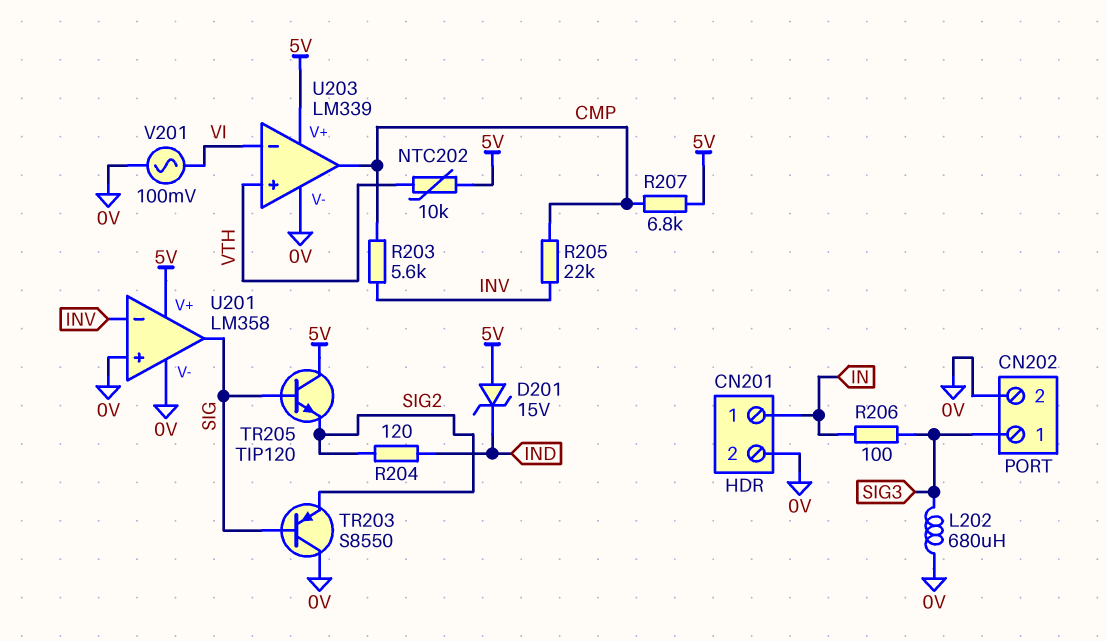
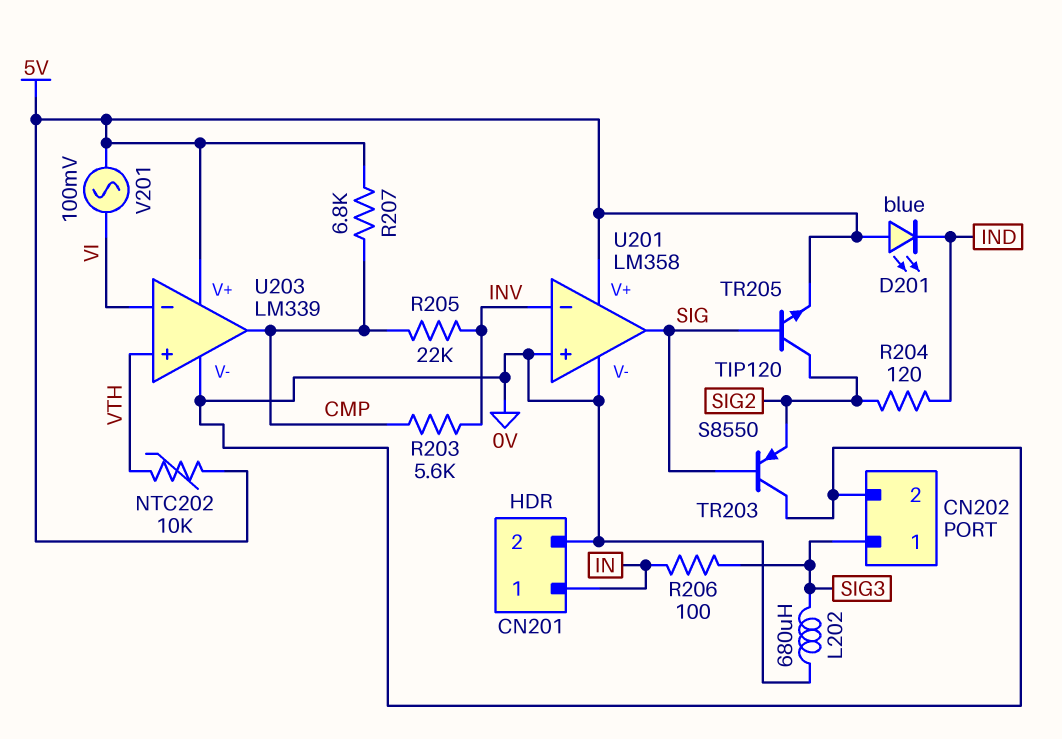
D201: zener 15V (A 5V, K IND) -> LED blue (A 5V, K IND)
TR205: NPN TIP120 (B SIG, C 5V, E SIG2) -> NPN TIP120 (B SIG, C SIG2, E 5V)
V201: AC 100mV (0V, VI) -> AC 100mV (5V, VI)

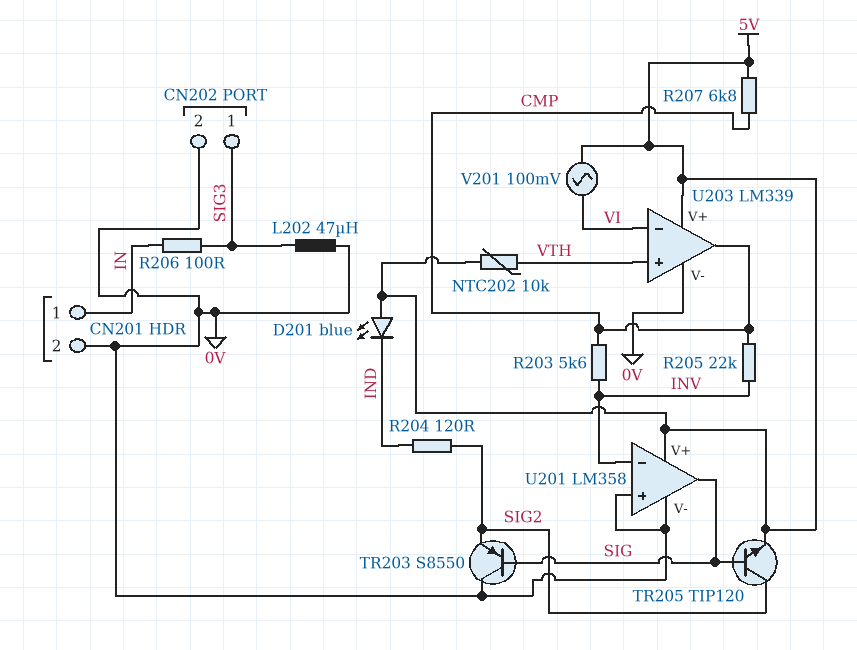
L202: 680uH (0V, SIG3) -> 47uH (0V, SIG3)

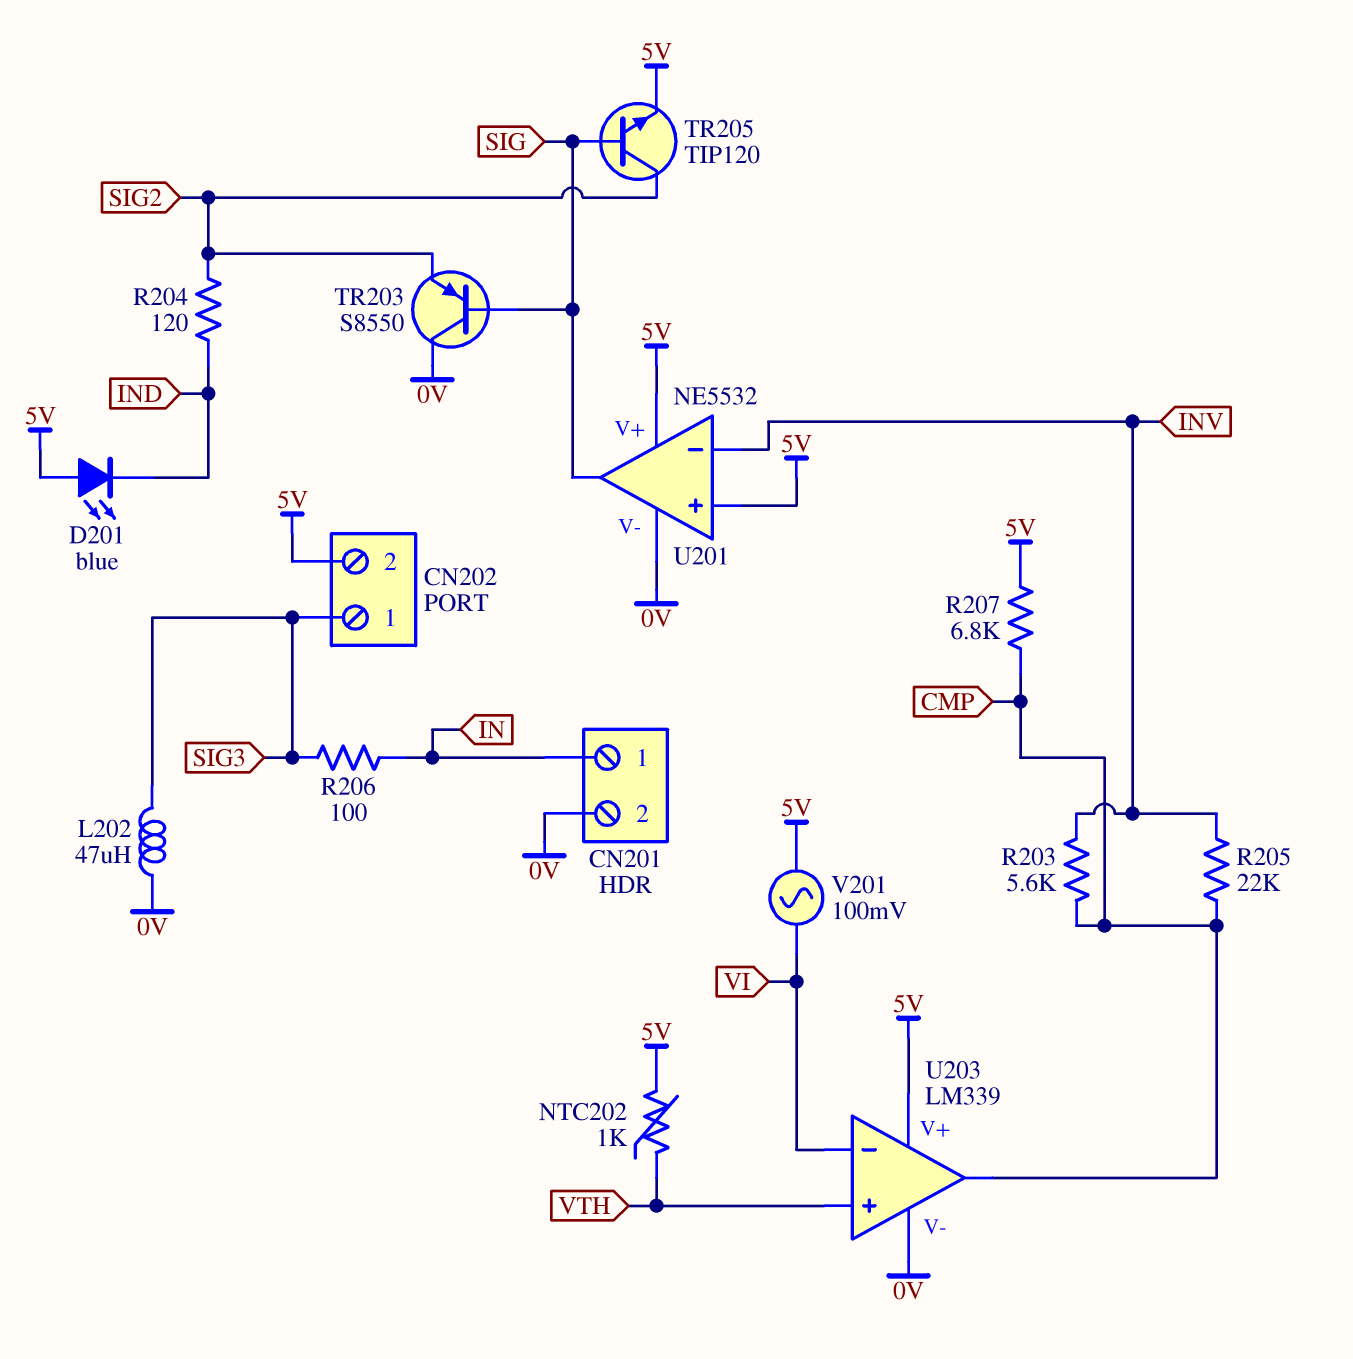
CN202 pin 2: 0V -> 5V
NTC202: 10k (5V, VTH) -> 1k (5V, VTH)
U201: LM358 -> NE5532
U201 pin in+: 0V -> 5V

